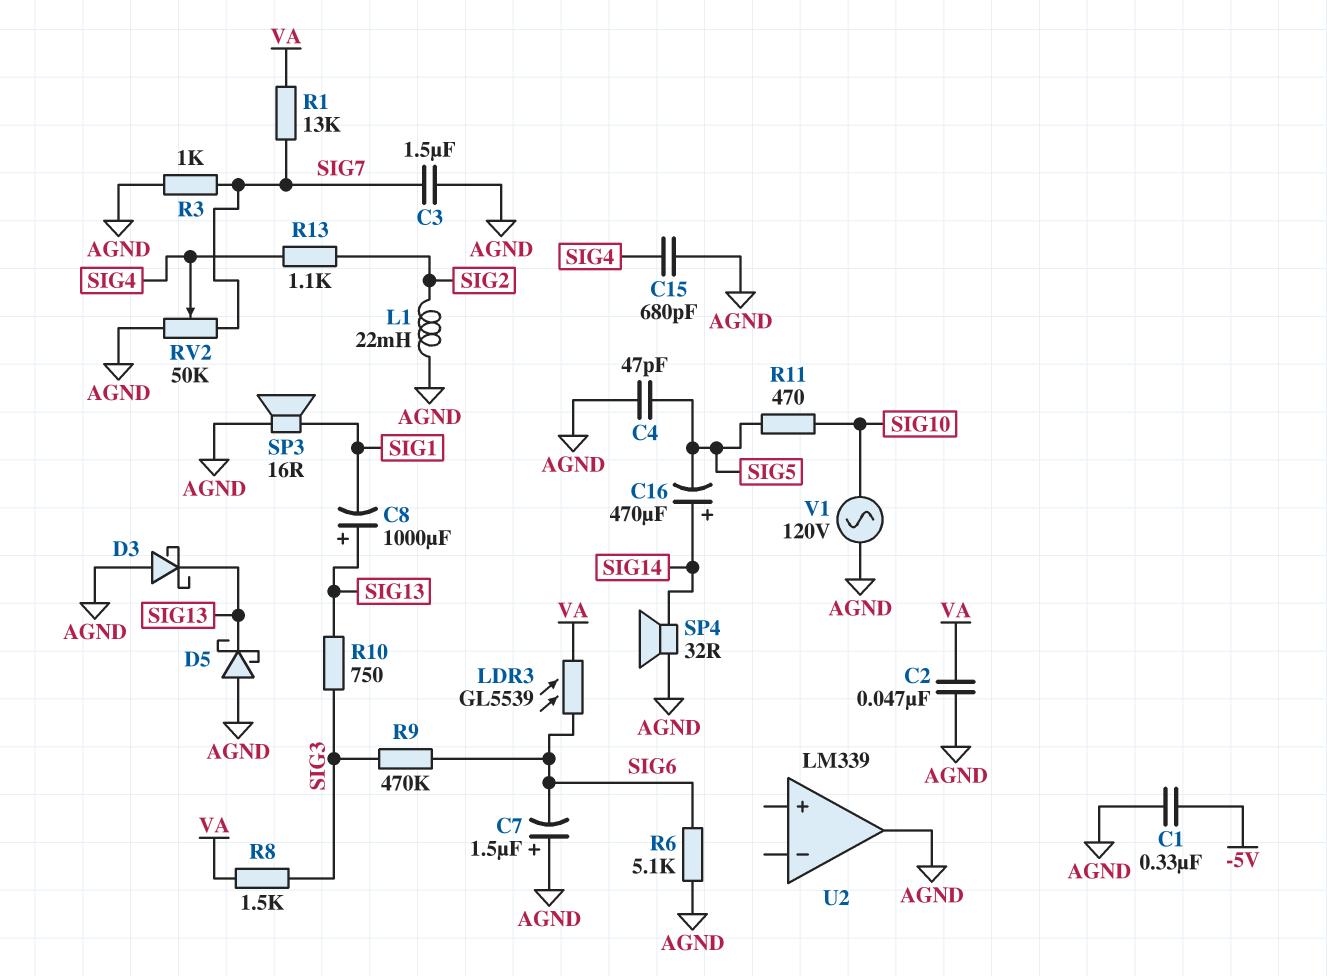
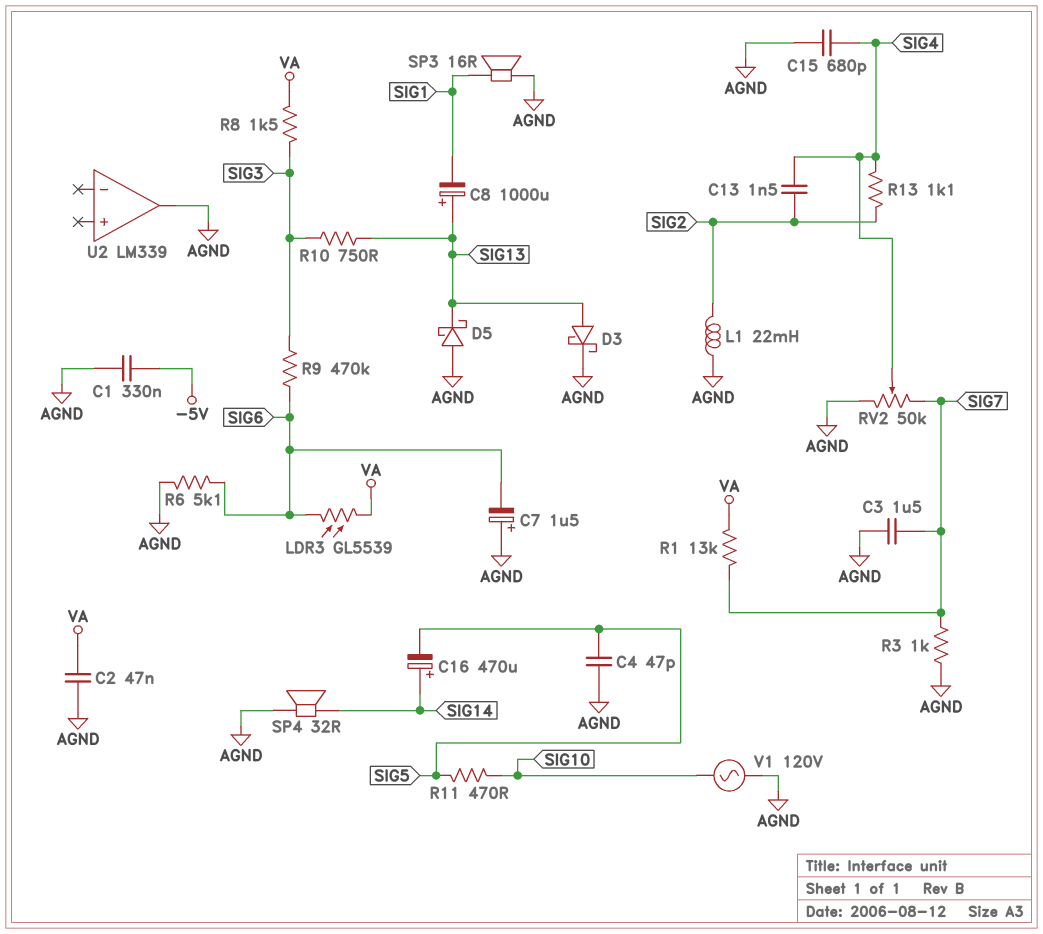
C13: none -> 1.5nF (SIG2, SIG4)
D3: schottky (A AGND, K SIG13) -> schottky (A SIG13, K AGND)

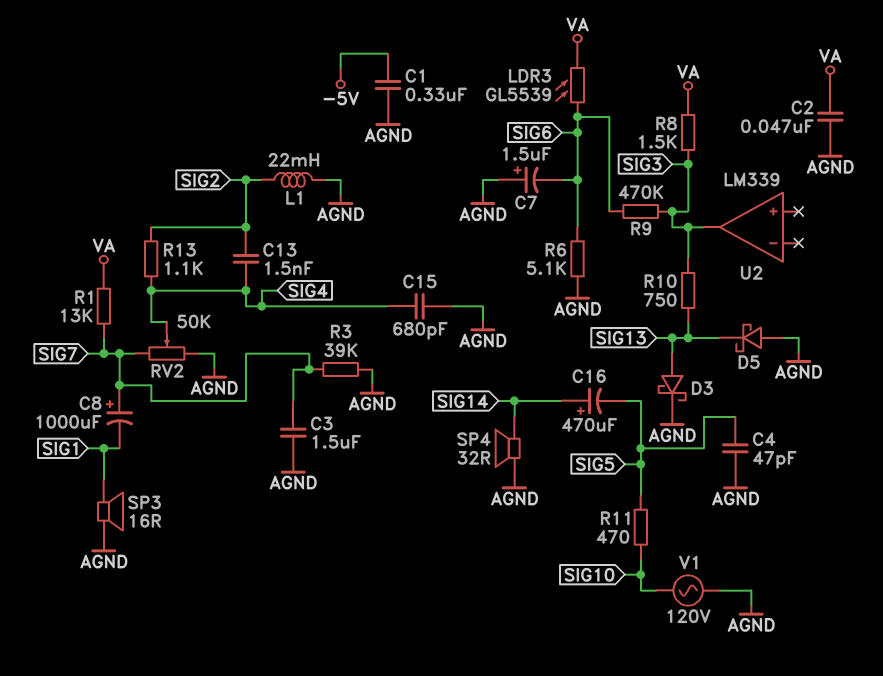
C8: 1000uF (plus SIG13, minus SIG1) -> 1000uF (plus SIG7, minus SIG1)
R3: 1k (AGND, SIG7) -> 39k (AGND, SIG7)
U2 pin out: AGND -> SIG3

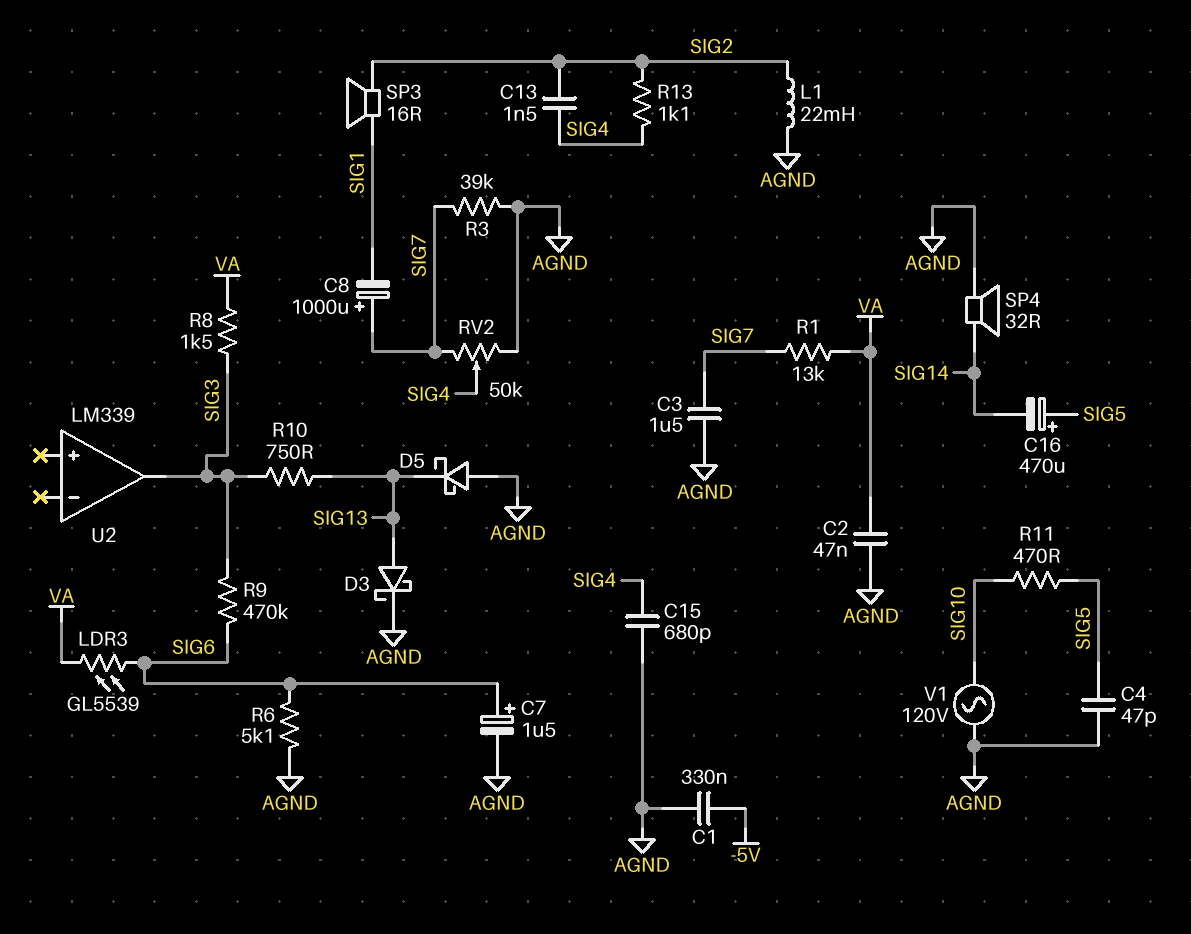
C7: 1.5uF (plus AGND, minus SIG6) -> 1.5uF (plus SIG6, minus AGND)
C16: 470uF (plus SIG14, minus SIG5) -> 470uF (plus SIG5, minus SIG14)
SP3: speaker 16R (AGND, SIG1) -> speaker 16R (SIG1, SIG2)

